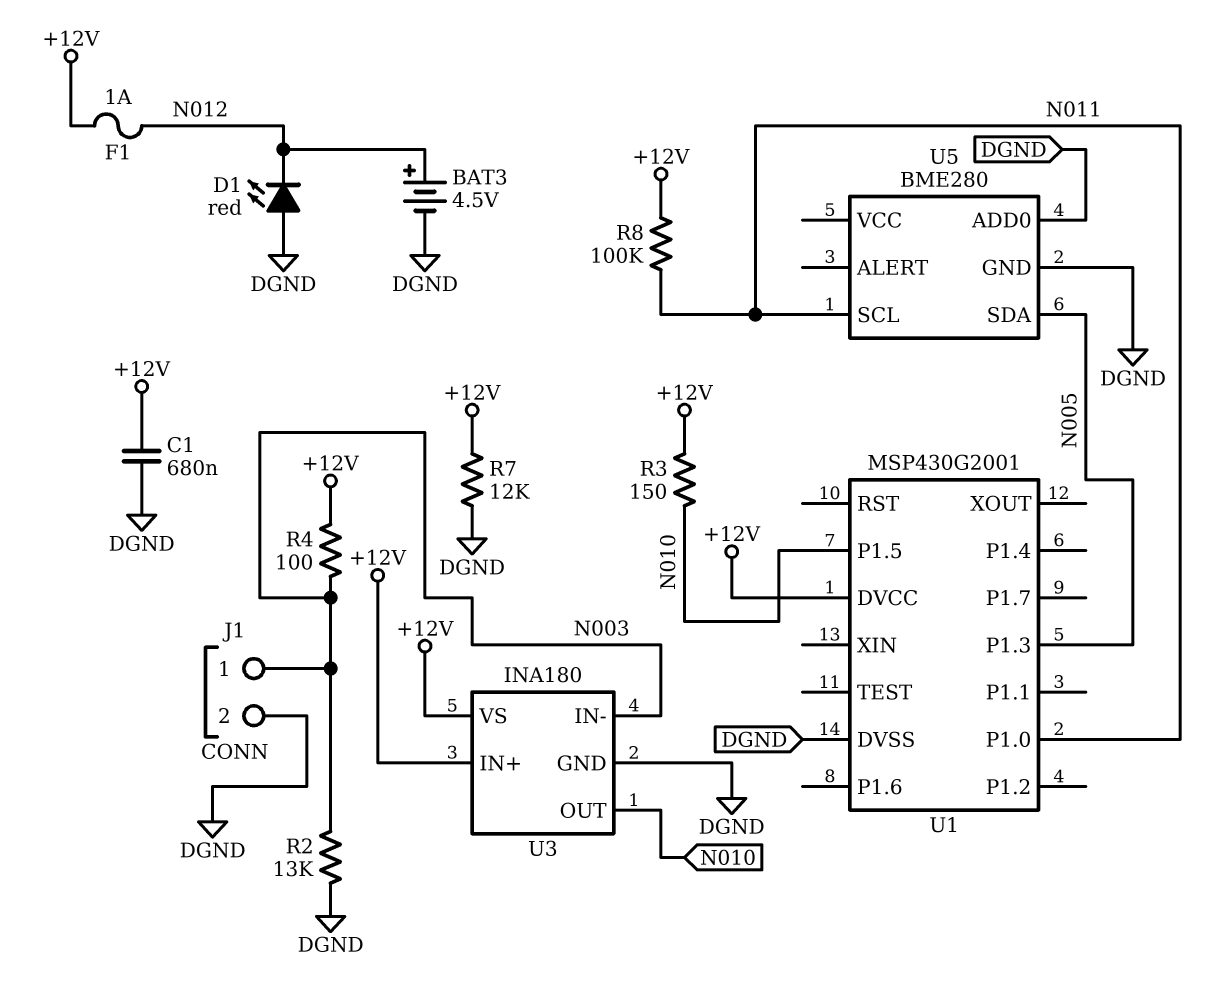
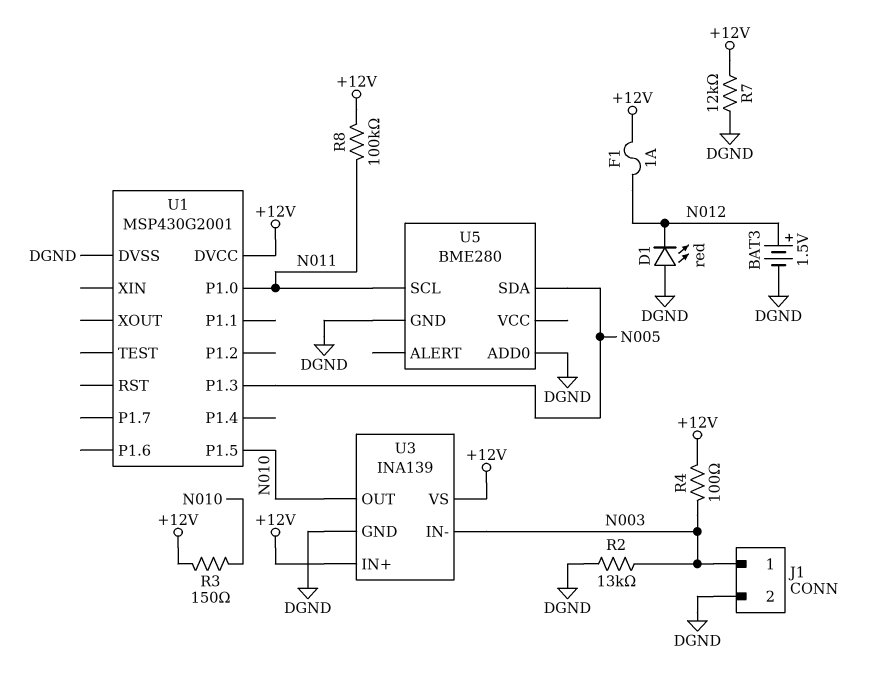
BAT3: 4.5V (plus N012, minus DGND) -> 1.5V (plus N012, minus DGND)
C1: 680nF (+12V, DGND) -> none
U3: INA180 -> INA139

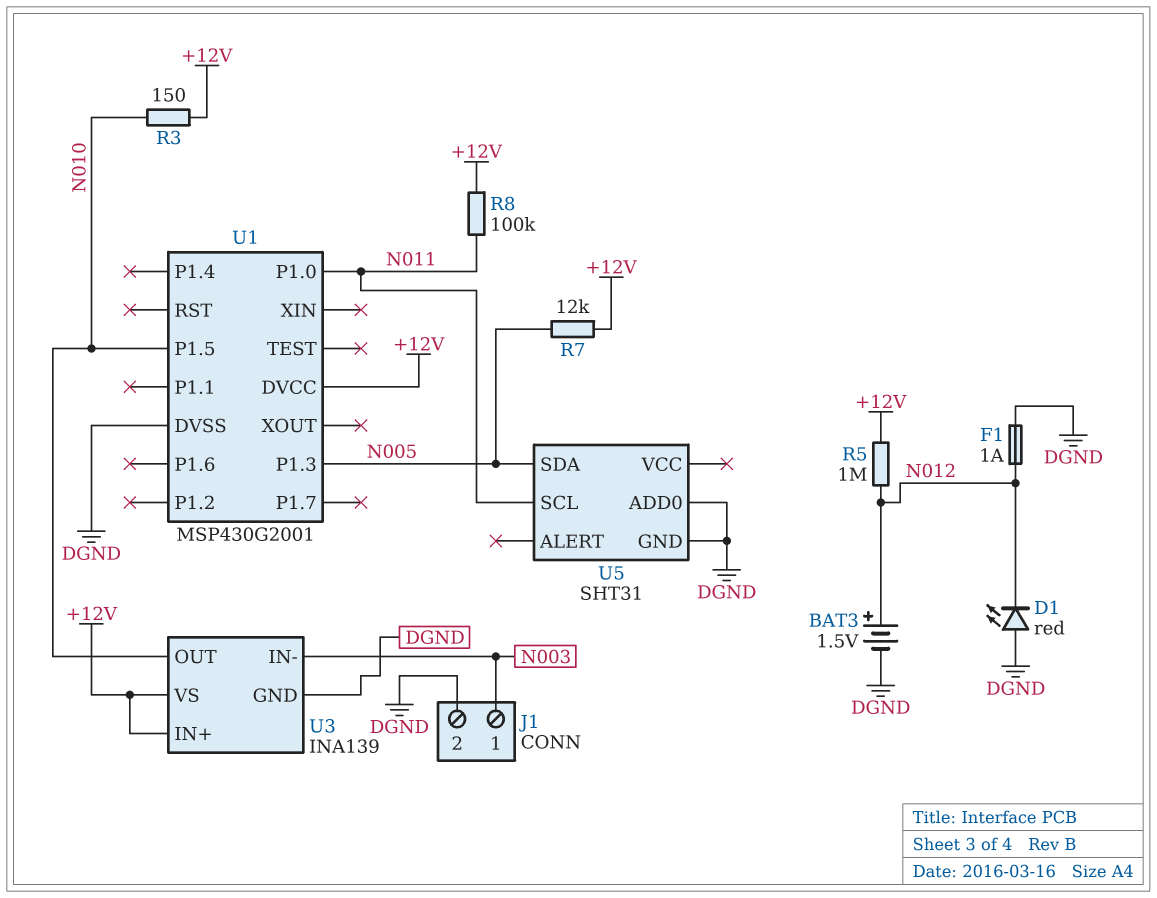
F1: 1A (+12V, N012) -> 1A (DGND, N012)
R2: 13k (DGND, N003) -> none
R4: 100 (+12V, N003) -> none
R5: none -> 1M (+12V, N012)
R7: 12k (+12V, DGND) -> 12k (+12V, N005)
U5: BME280 -> SHT31

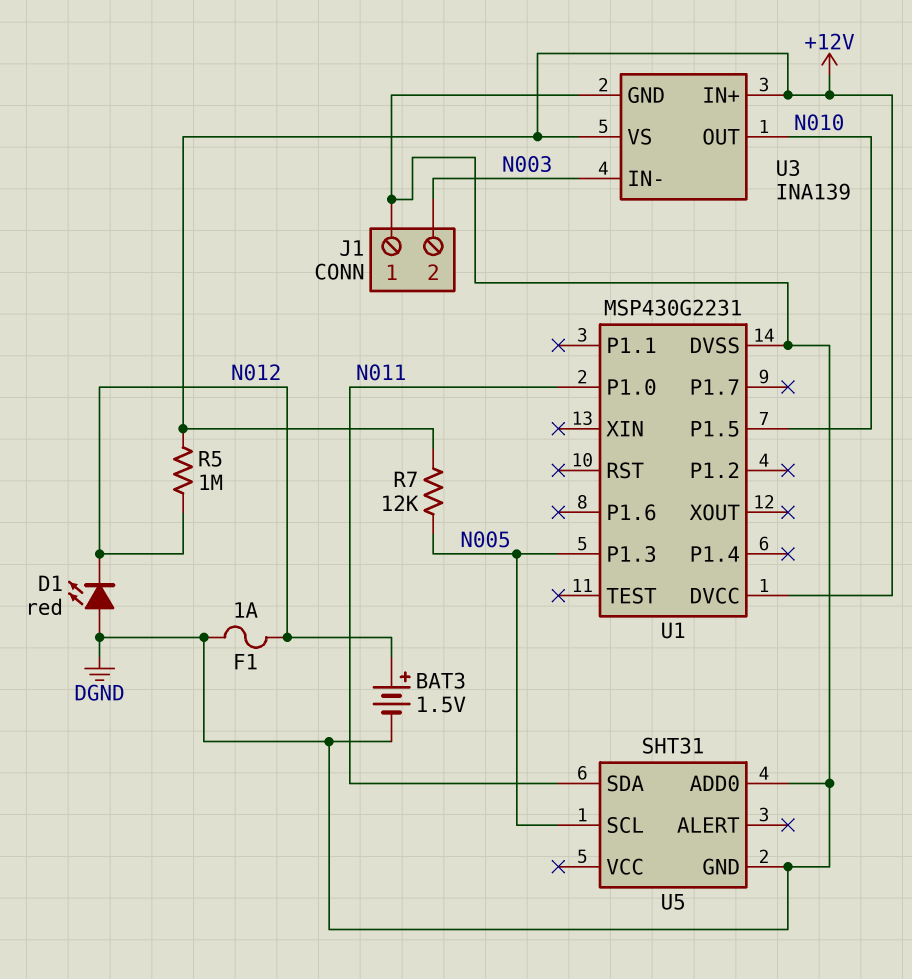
J1 pin 1: N003 -> DGND
J1 pin 2: DGND -> N003
R3: 150 (+12V, N010) -> none
R8: 100k (+12V, N011) -> none
U1: MSP430G2001 -> MSP430G2231
U5 pin SCL: N011 -> N005
U5 pin SDA: N005 -> N011

